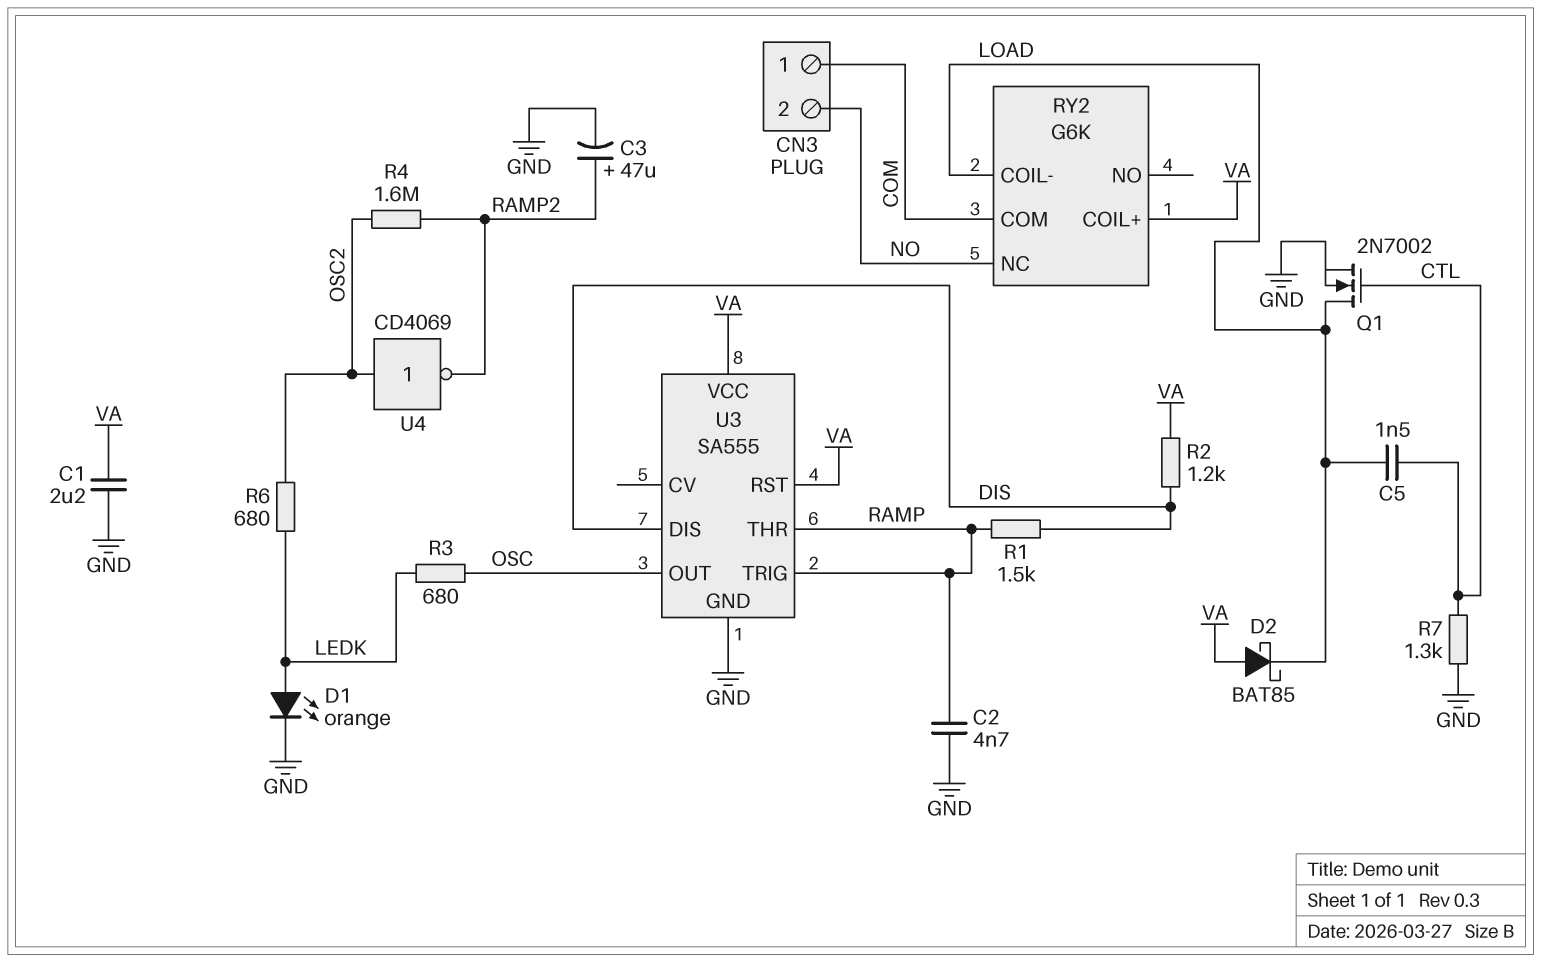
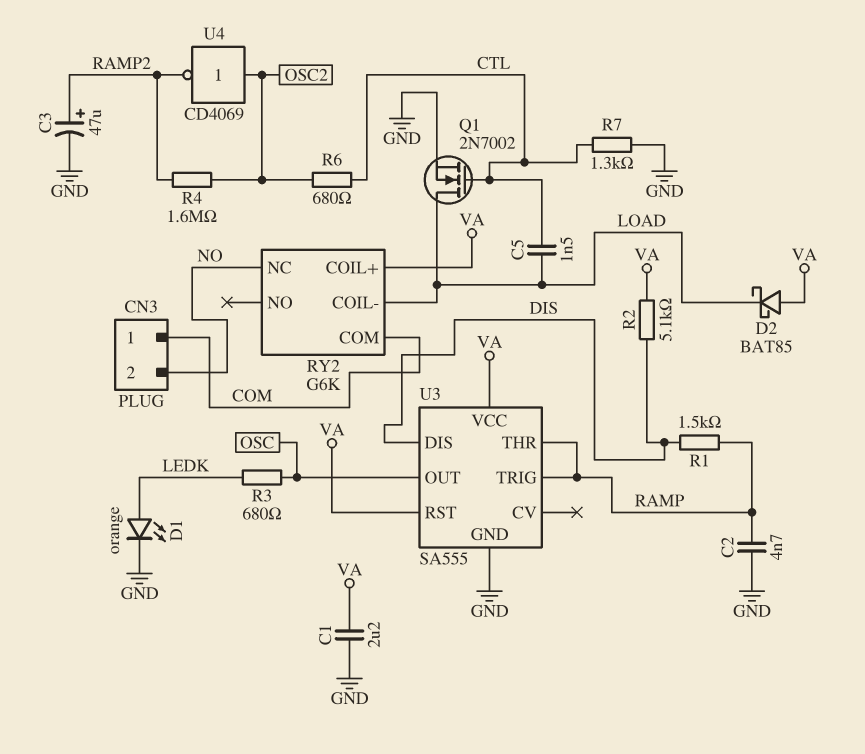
R2: 1.2k (DIS, VA) -> 5.1k (DIS, VA)
R6: 680 (LEDK, OSC2) -> 680 (CTL, OSC2)

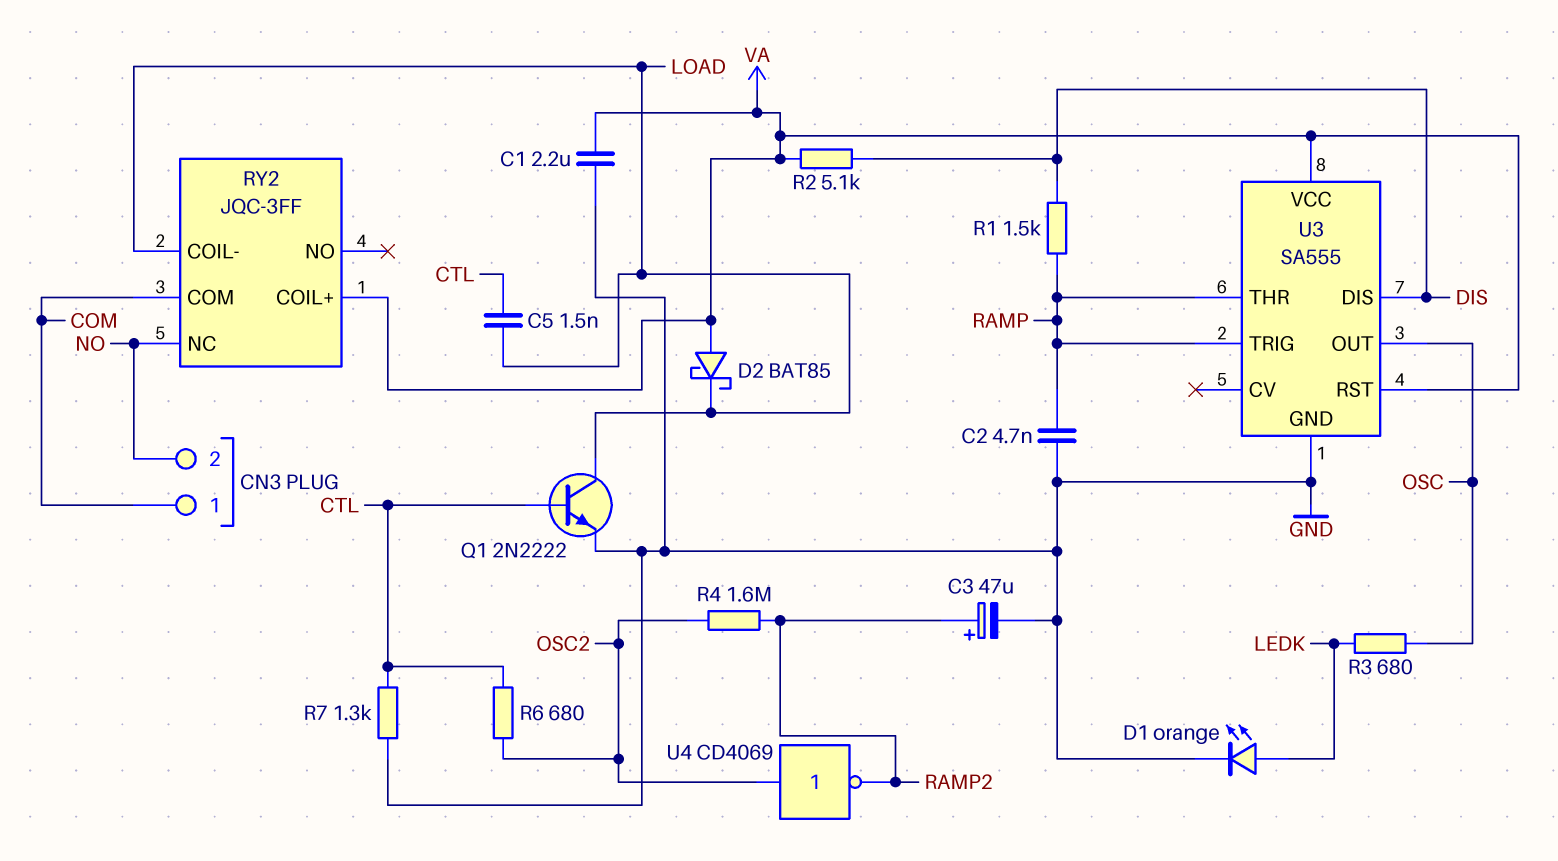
Q1: NMOS 2N7002 (G CTL, D LOAD, S GND) -> NPN 2N2222 (B CTL, C LOAD, E GND)
RY2: G6K -> JQC-3FF

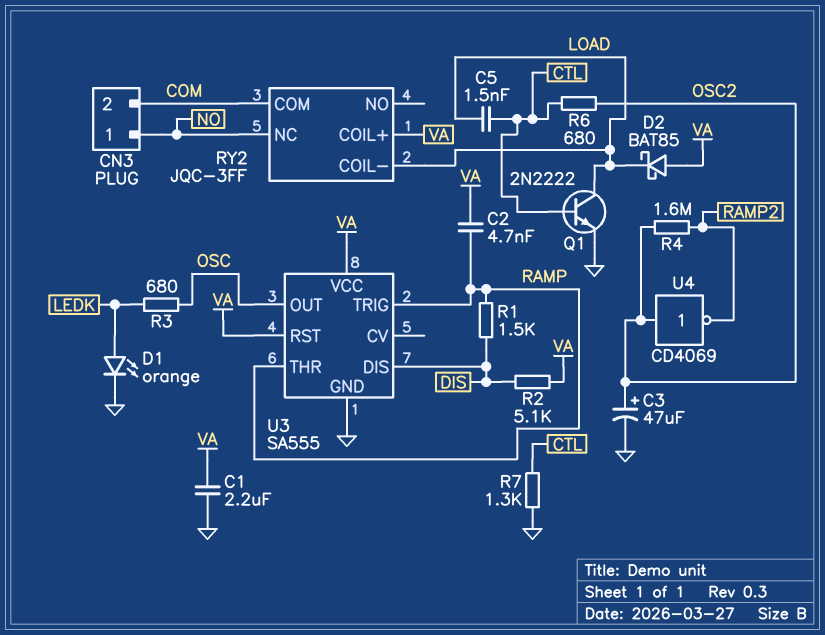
C2: 4.7nF (GND, RAMP) -> 4.7nF (RAMP, VA)
C3: 47uF (plus RAMP2, minus GND) -> 47uF (plus OSC2, minus GND)
CN3 pin 1: COM -> NO
CN3 pin 2: NO -> COM

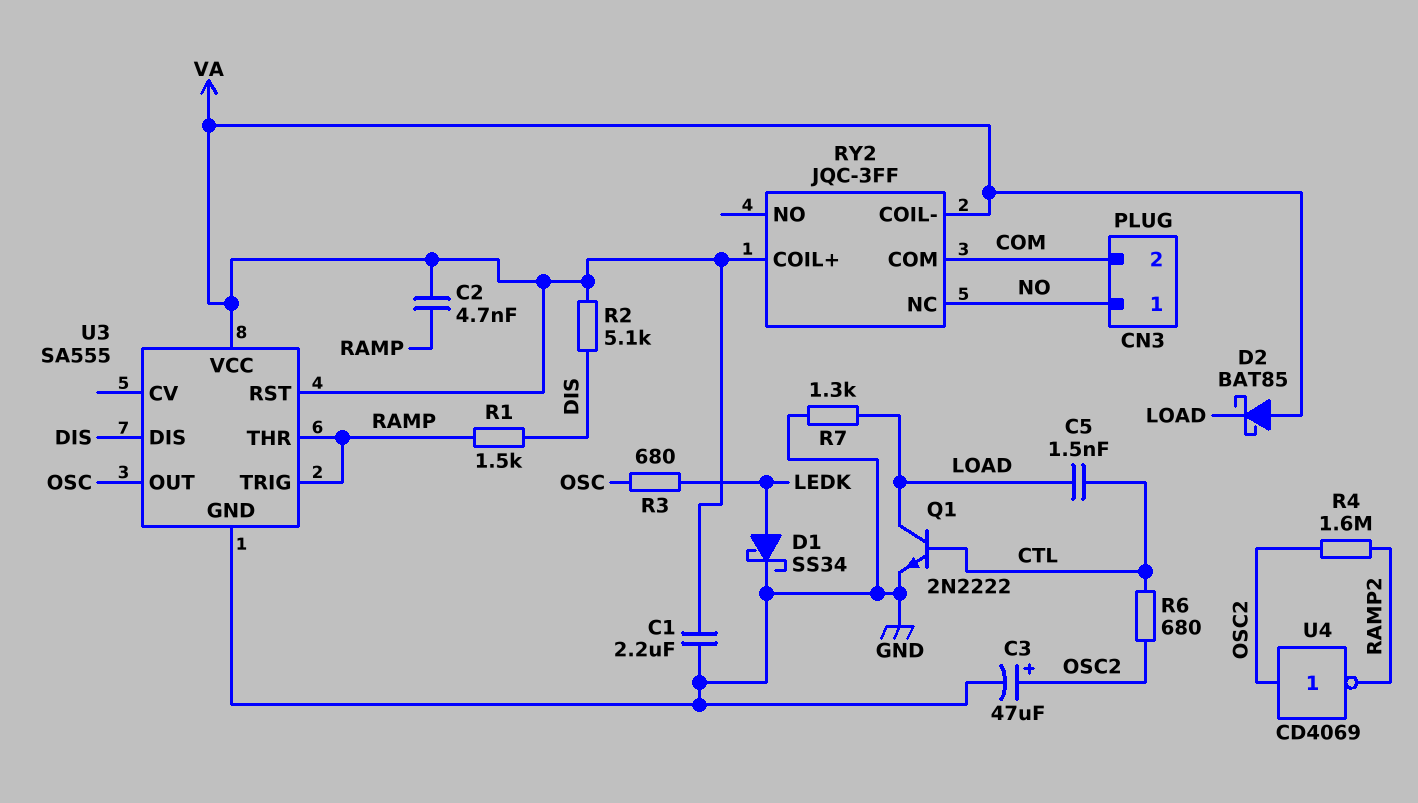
D1: LED orange (A LEDK, K GND) -> schottky SS34 (A LEDK, K GND)
R7: 1.3k (CTL, GND) -> 1.3k (GND, LOAD)
RY2 pin COIL-: LOAD -> VA

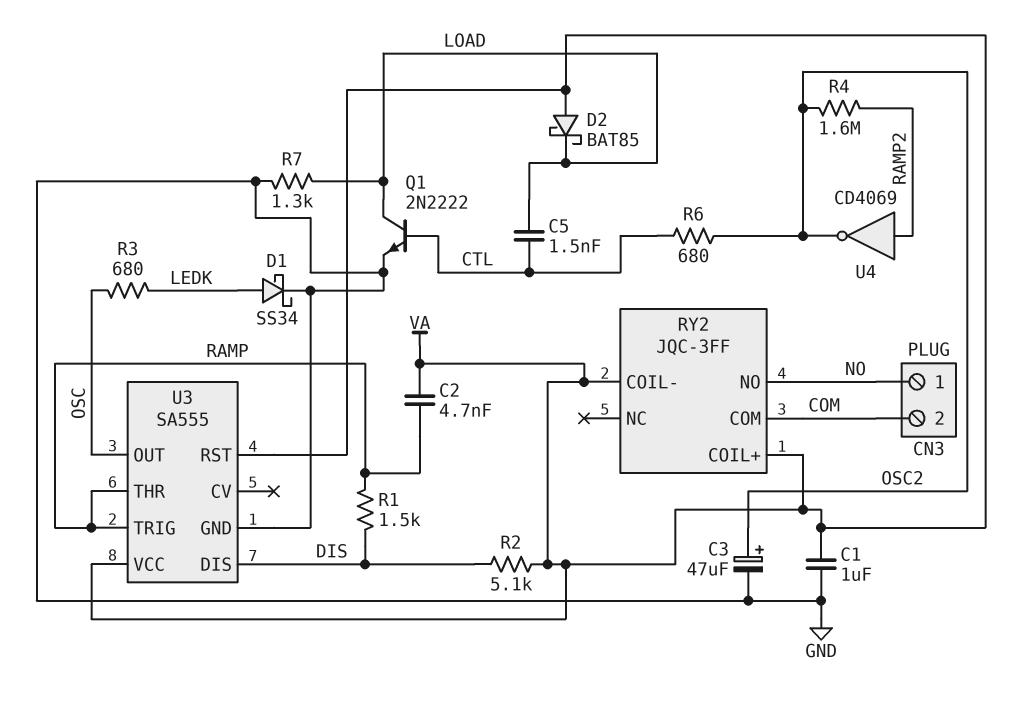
C1: 2.2uF (GND, VA) -> 1uF (GND, VA)
RY2 pin NC: NO -> none
RY2 pin NO: none -> NO
U4: NOT CD4069 (in OSC2, out RAMP2) -> NOT CD4069 (in RAMP2, out OSC2)

